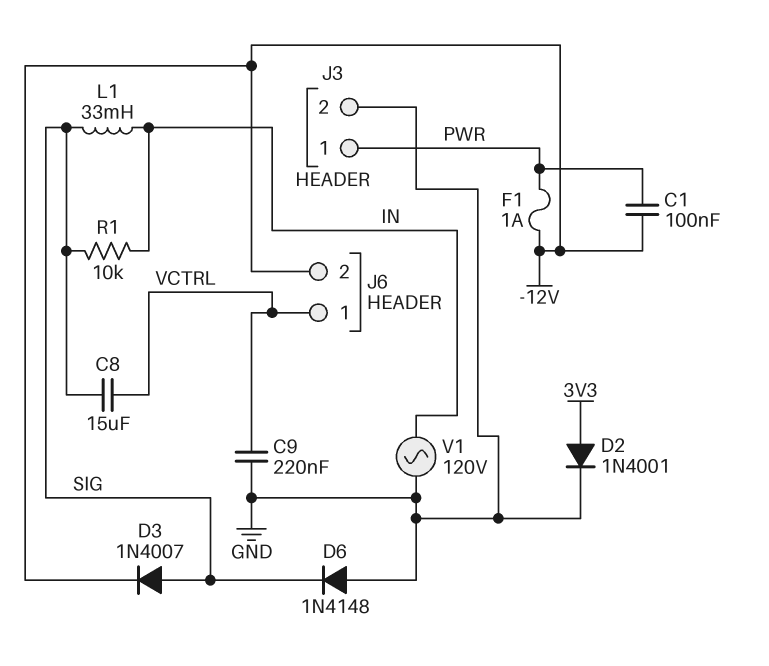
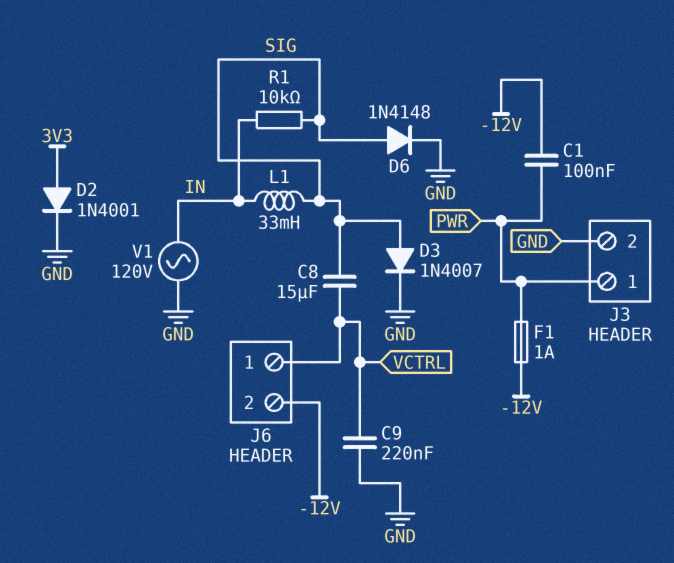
D3: diode 1N4007 (A SIG, K -12V) -> diode 1N4007 (A SIG, K GND)
D6: diode 1N4148 (A GND, K SIG) -> diode 1N4148 (A SIG, K GND)

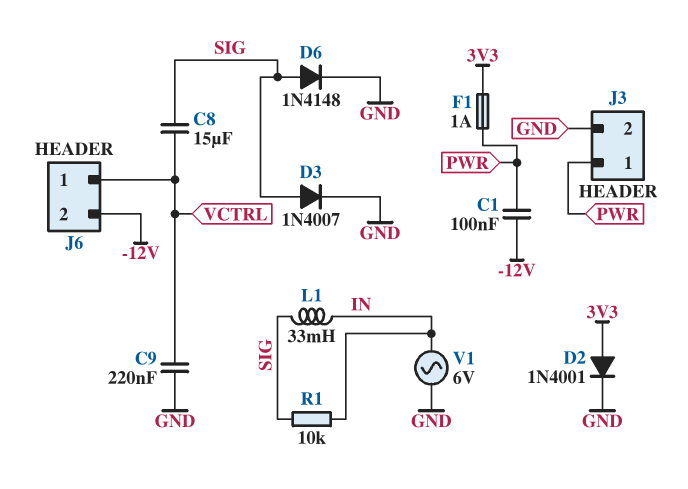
F1: 1A (-12V, PWR) -> 1A (3V3, PWR)
V1: AC 120V (GND, IN) -> AC 6V (GND, IN)

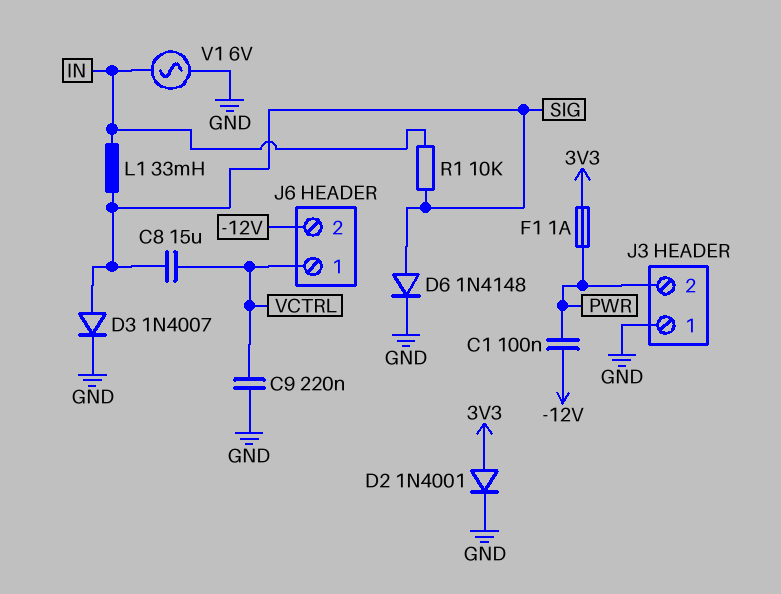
J3 pin 1: PWR -> GND
J3 pin 2: GND -> PWR

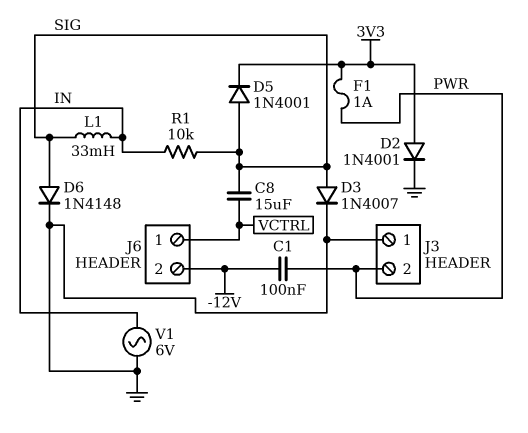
C9: 220nF (GND, VCTRL) -> none
D5: none -> diode 1N4001 (A SIG, K 3V3)

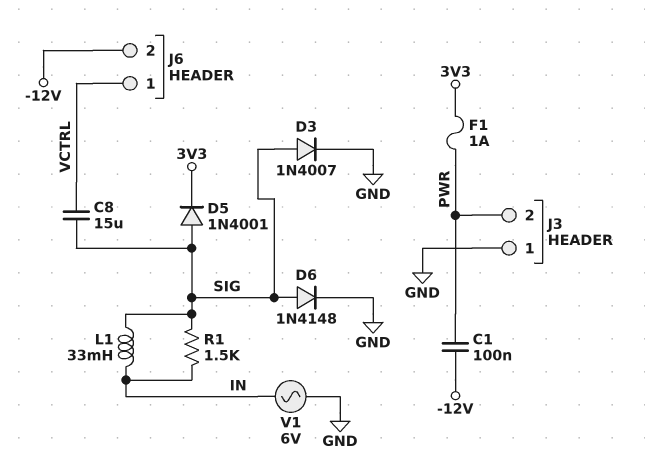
D2: diode 1N4001 (A 3V3, K GND) -> none
R1: 10k (IN, SIG) -> 1.5k (IN, SIG)

